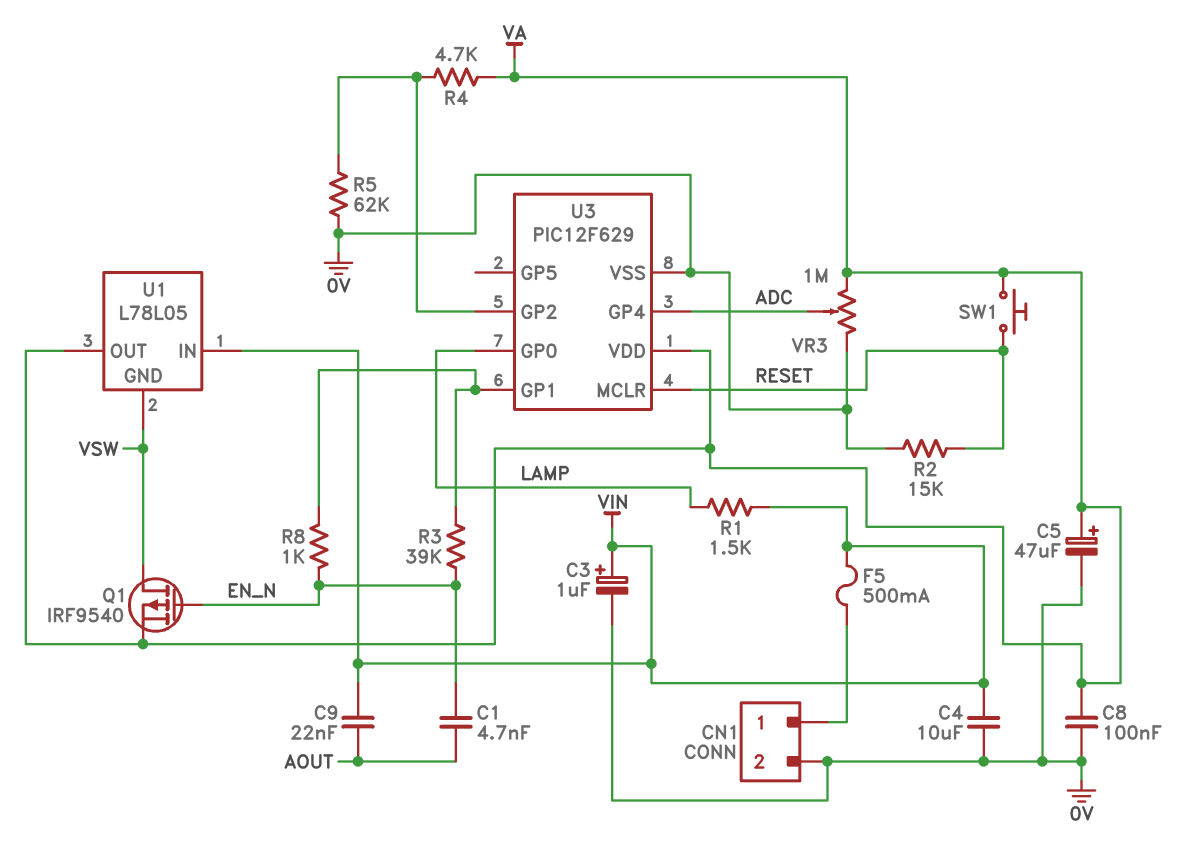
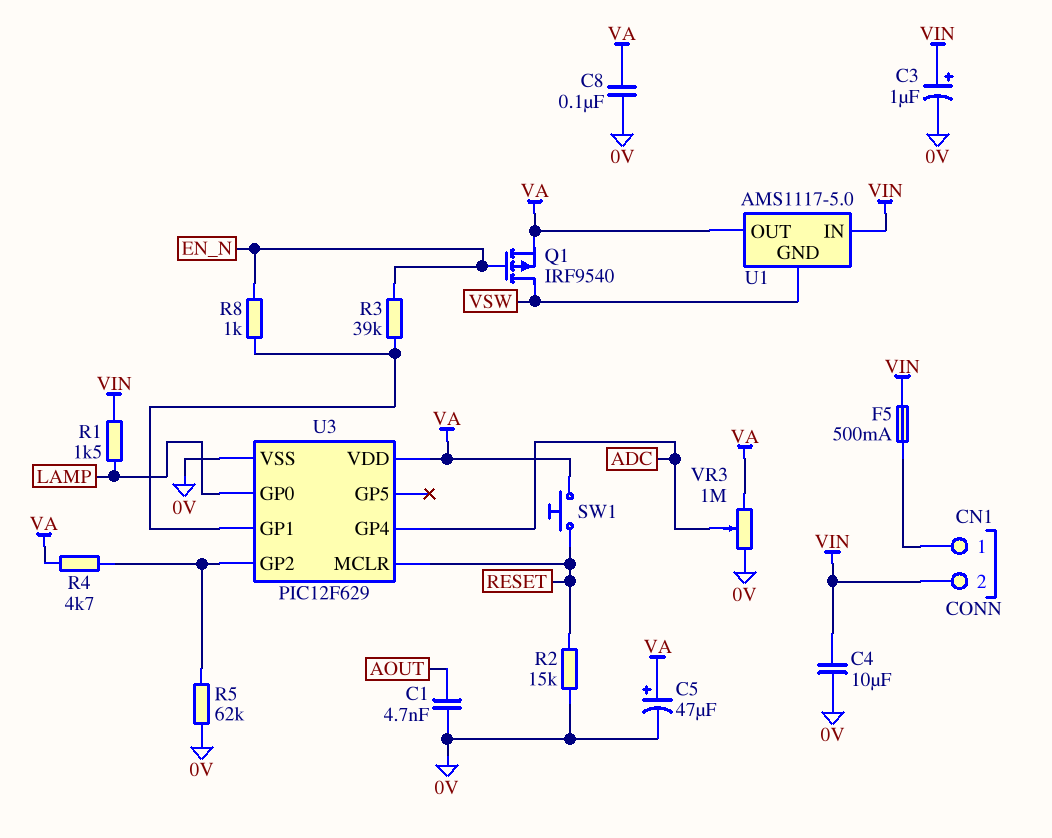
C1: 4.7nF (AOUT, EN_N) -> 4.7nF (0V, AOUT)
C9: 22nF (AOUT, VIN) -> none
CN1 pin 2: 0V -> VIN
U1: L78L05 -> AMS1117-5.0

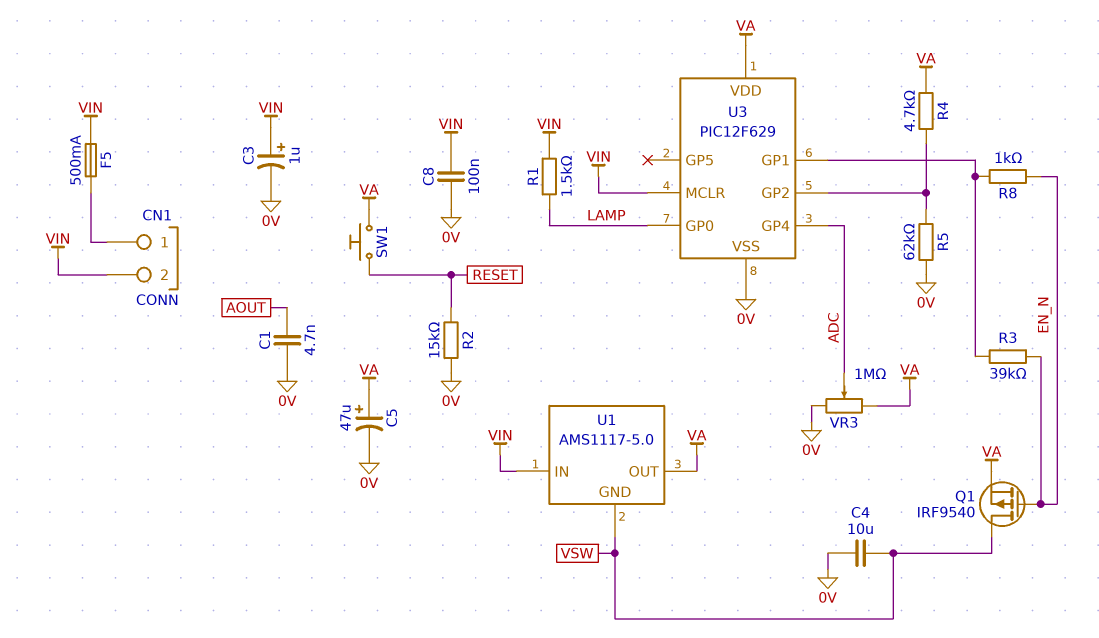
C4: 10uF (0V, VIN) -> 10uF (0V, VSW)
C8: 100nF (0V, VA) -> 100nF (0V, VIN)
U3 pin MCLR: RESET -> VIN

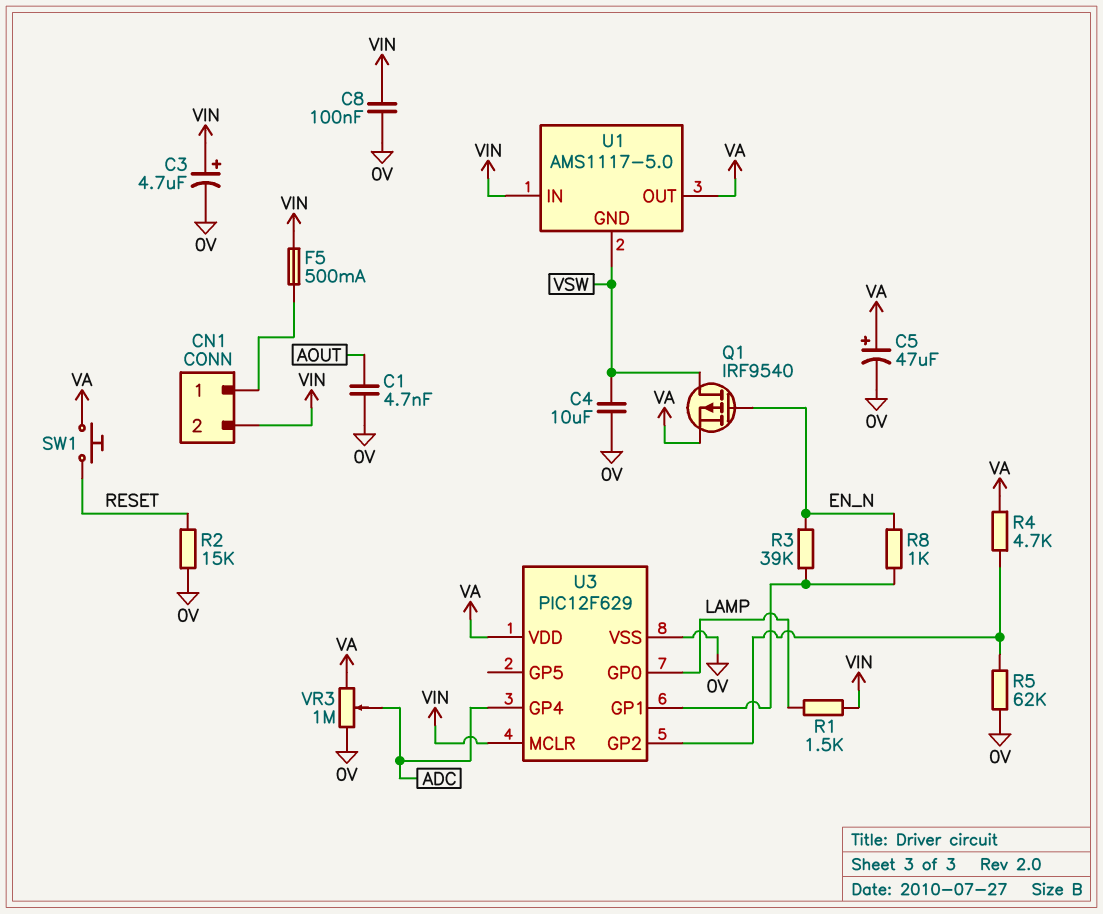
C3: 1uF (plus VIN, minus 0V) -> 4.7uF (plus VIN, minus 0V)

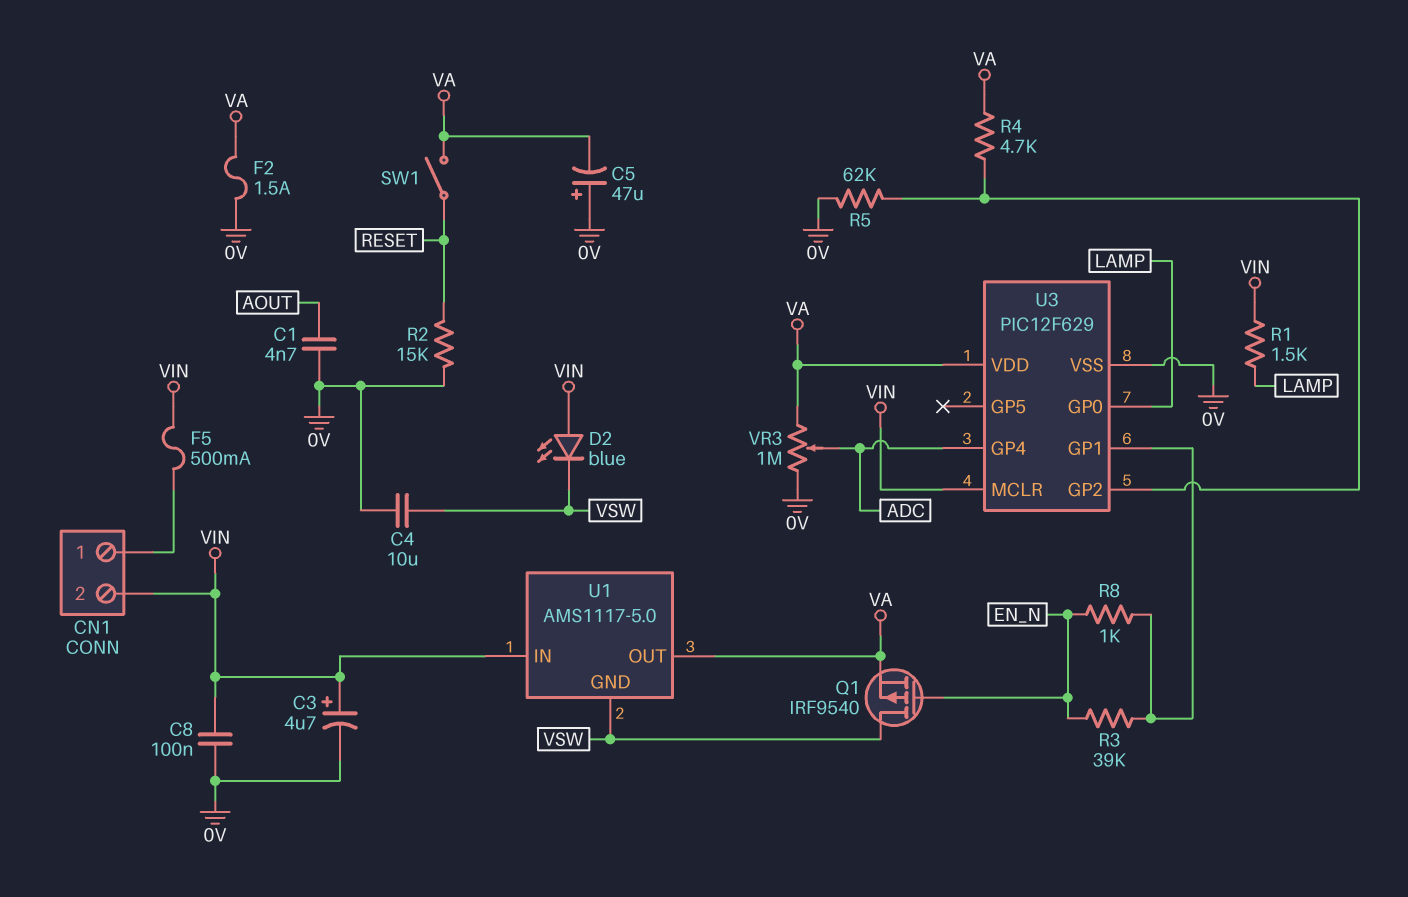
C5: 47uF (plus VA, minus 0V) -> 47uF (plus 0V, minus VA)
D2: none -> LED blue (A VIN, K VSW)
F2: none -> 1.5A (0V, VA)
SW1: button (RESET, VA) -> switch (RESET, VA)

